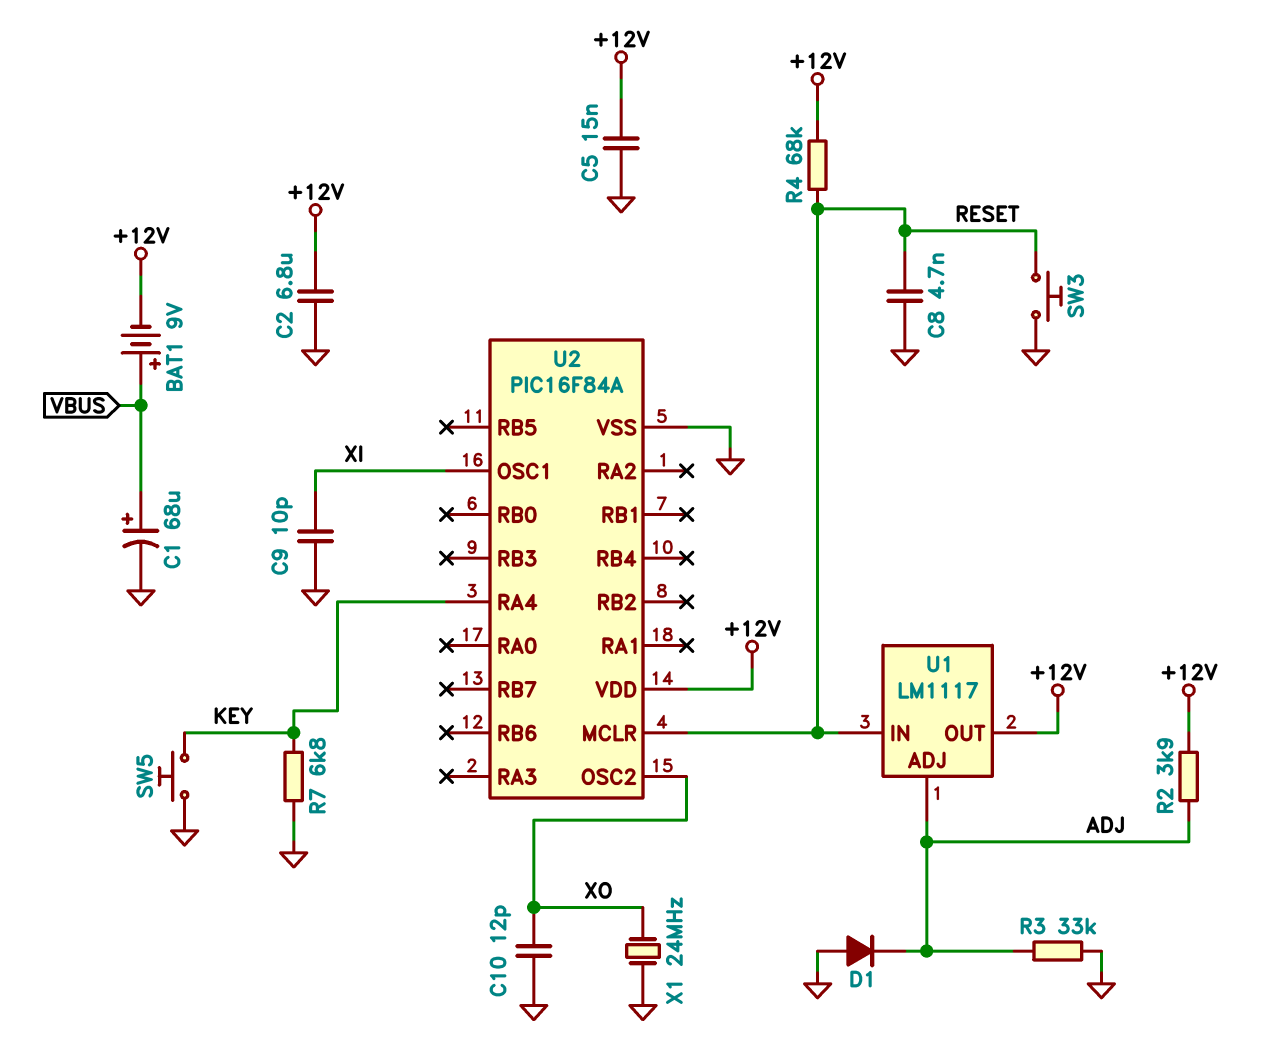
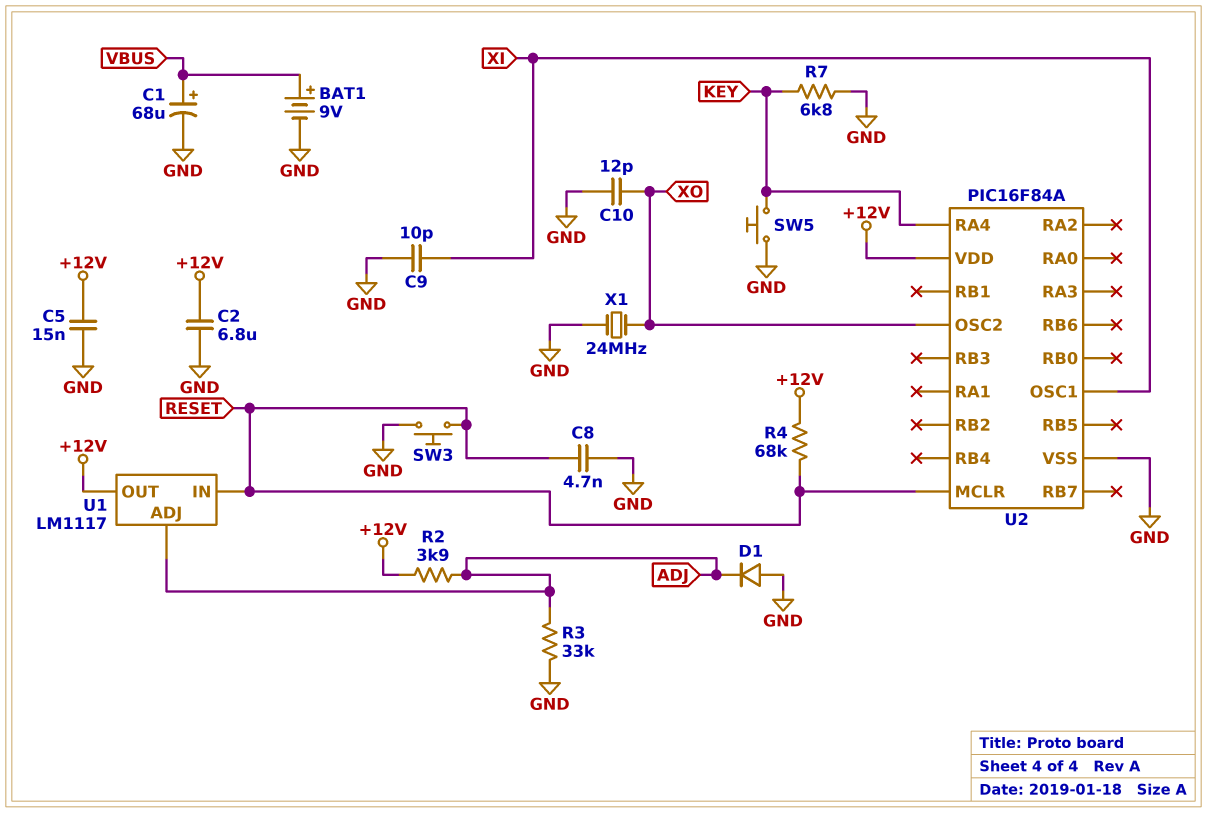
BAT1: 9V (plus VBUS, minus +12V) -> 9V (plus VBUS, minus GND)

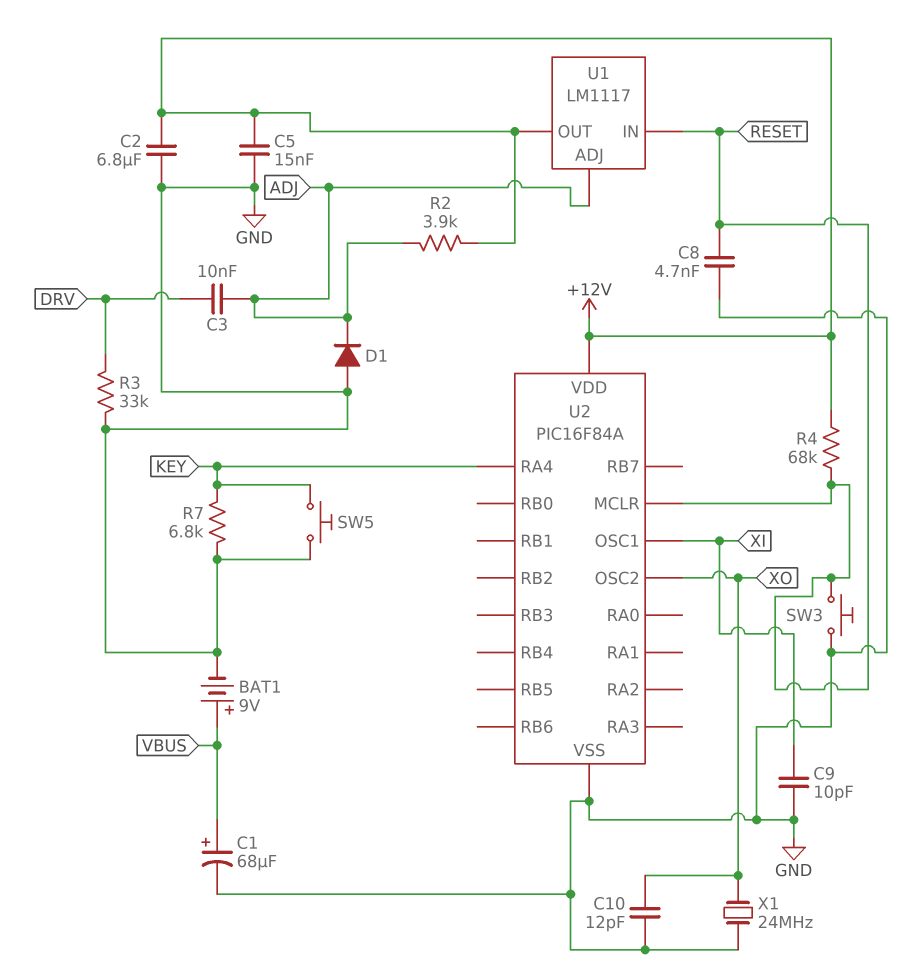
C3: none -> 10nF (ADJ, DRV)
R3: 33k (ADJ, GND) -> 33k (DRV, GND)

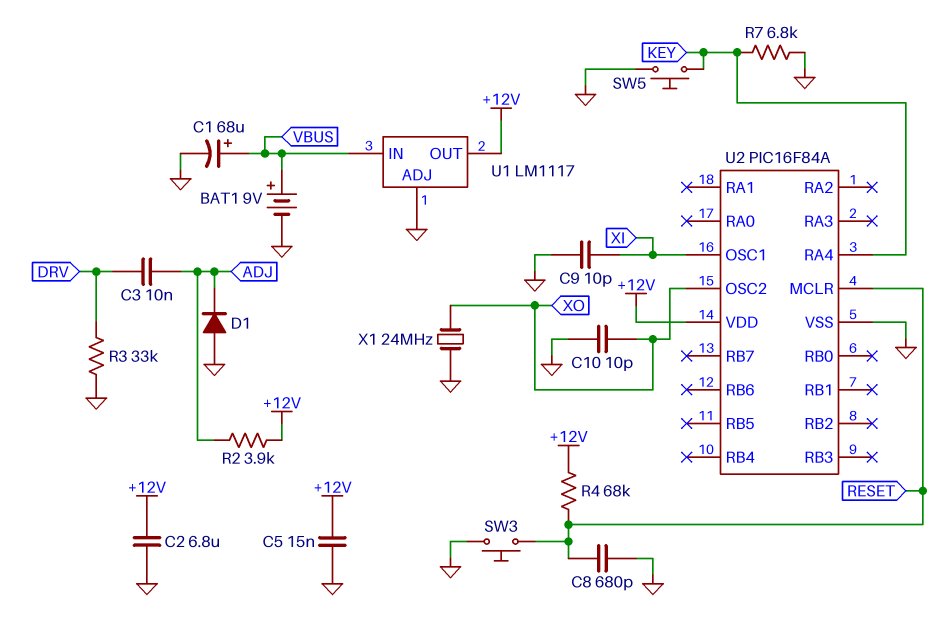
C8: 4.7nF (GND, RESET) -> 680pF (GND, RESET)
C10: 12pF (GND, XO) -> 10pF (GND, XO)
U1 pin ADJ: ADJ -> GND
U1 pin IN: RESET -> VBUS

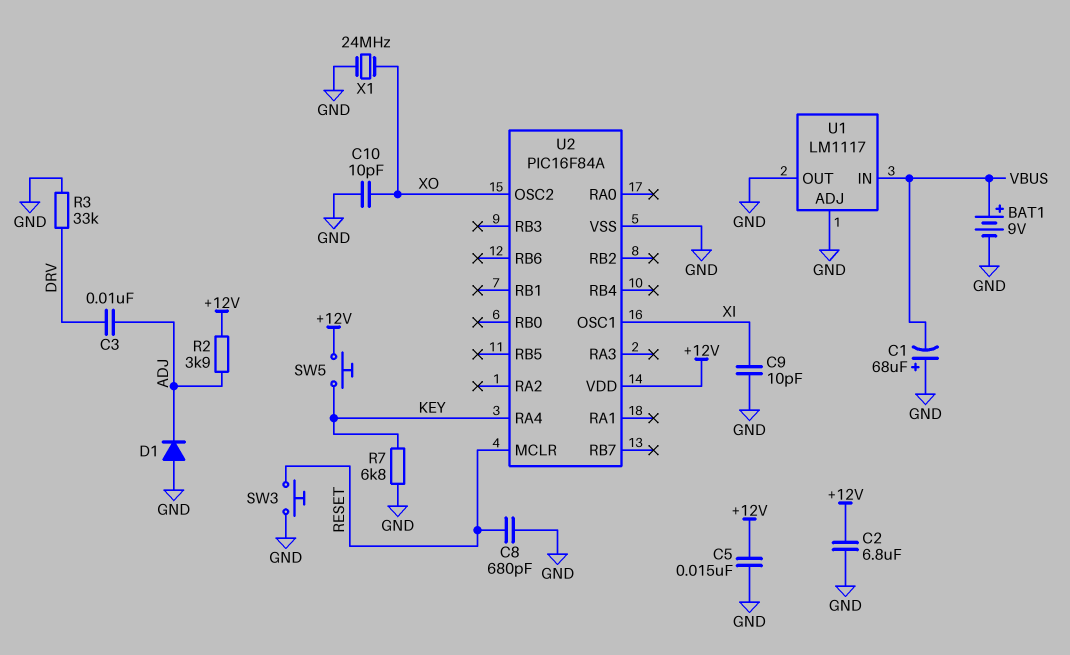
C1: 68uF (plus VBUS, minus GND) -> 68uF (plus GND, minus VBUS)
R4: 68k (+12V, RESET) -> none
SW5: button (GND, KEY) -> button (+12V, KEY)
U1 pin OUT: +12V -> GND

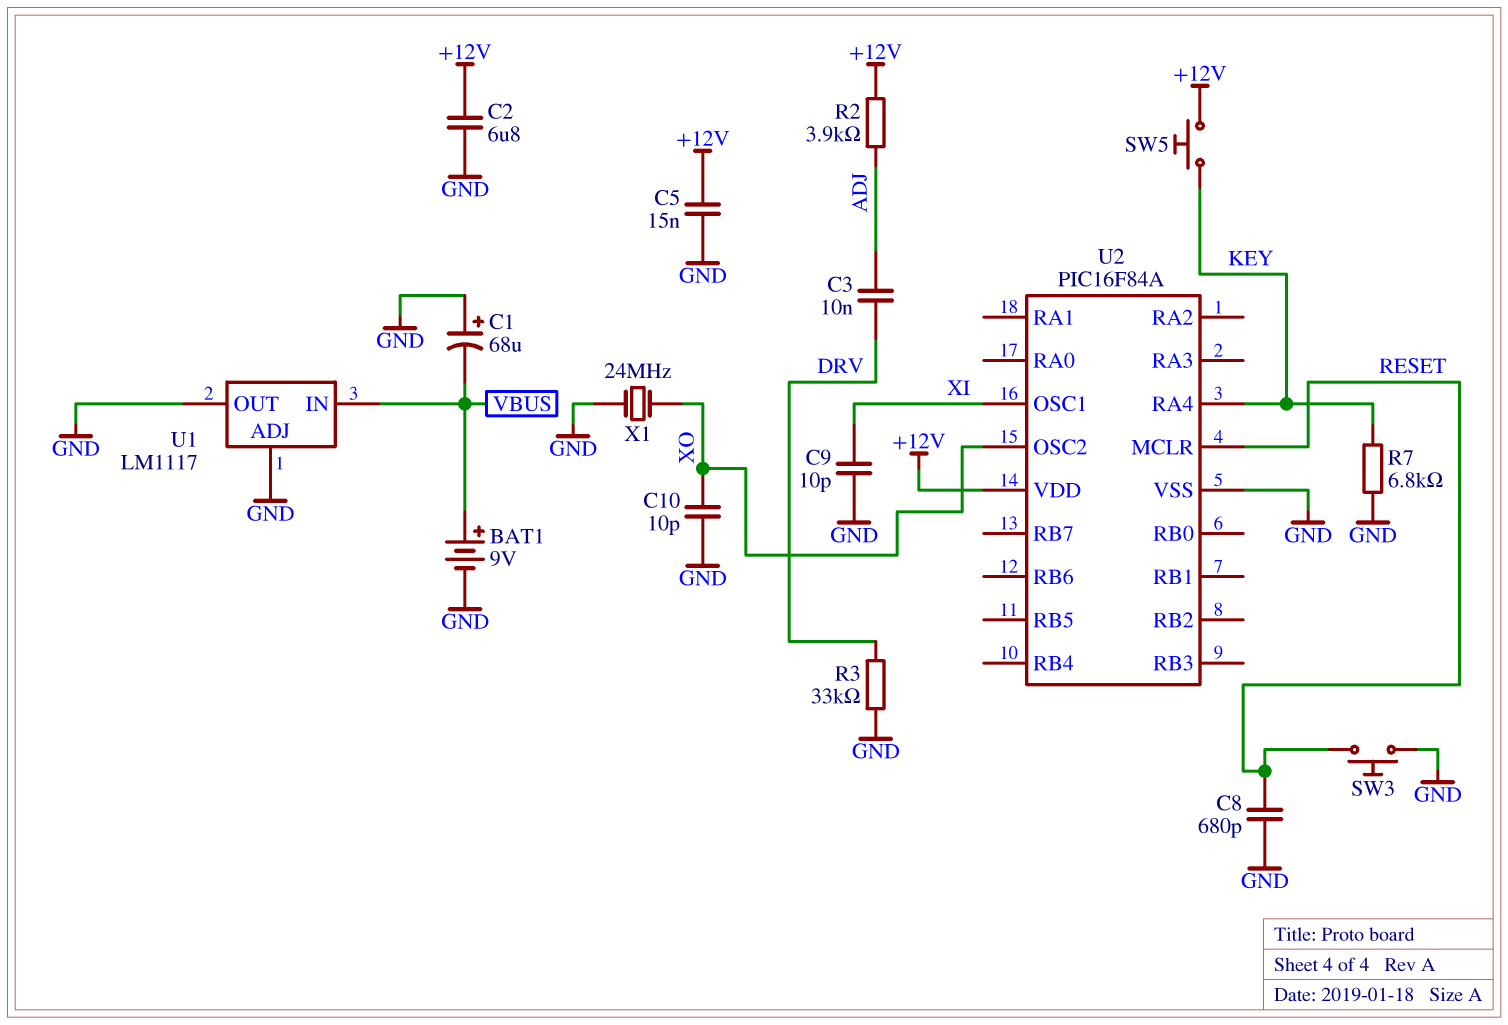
D1: diode (A GND, K ADJ) -> none

